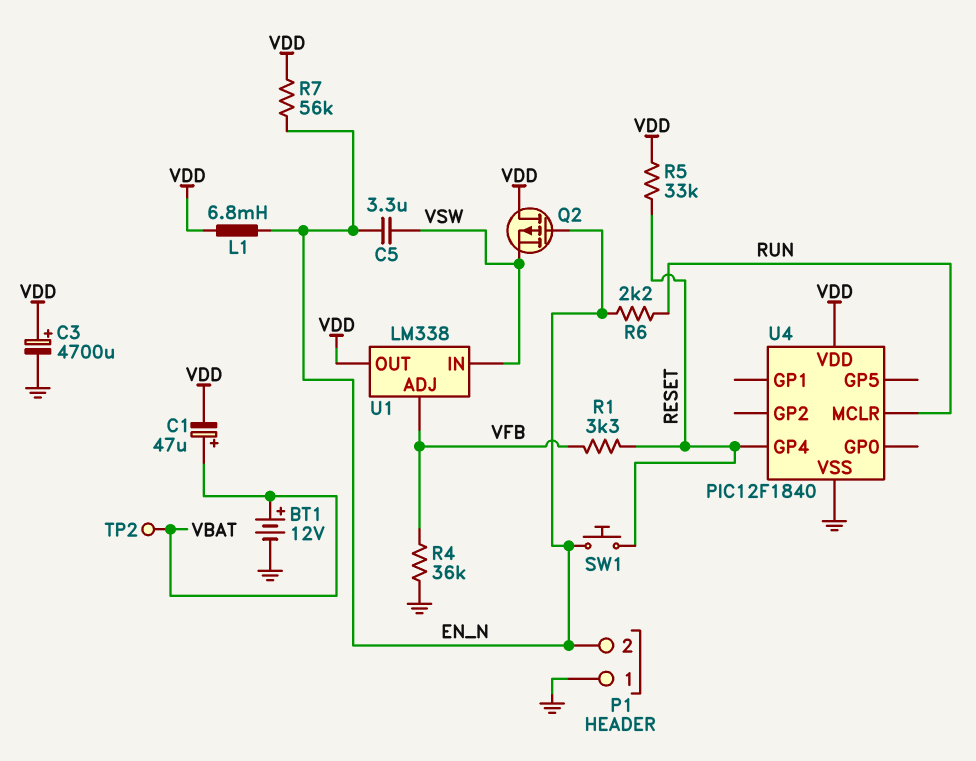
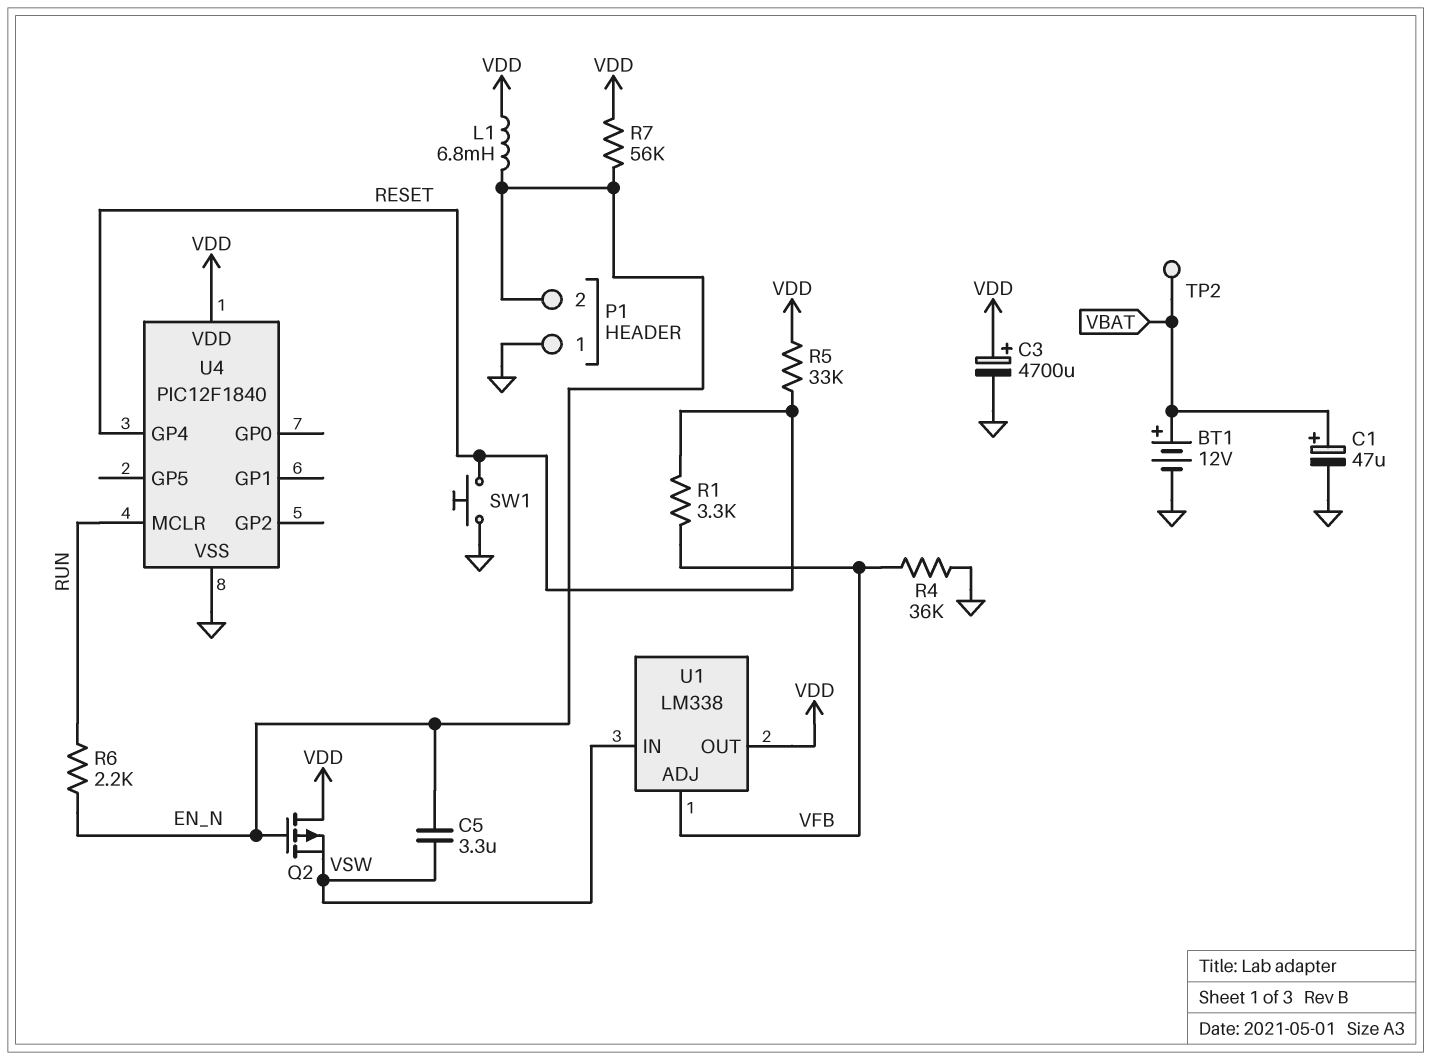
C1: 47uF (plus VBAT, minus VDD) -> 47uF (plus VBAT, minus GND)
SW1: button (EN_N, RESET) -> button (GND, RESET)

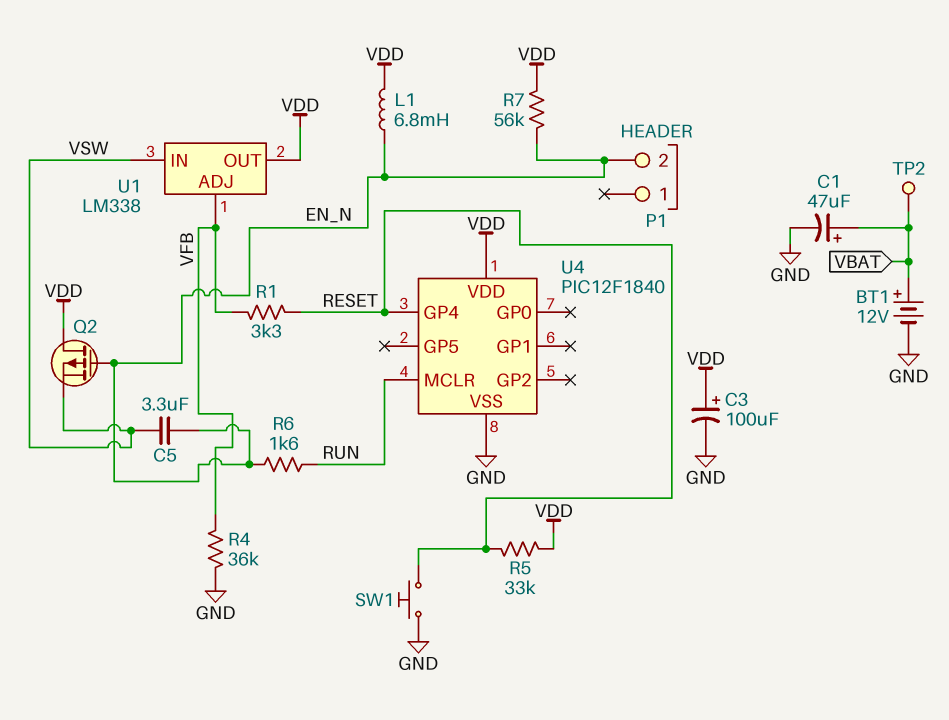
C3: 4700uF (plus VDD, minus GND) -> 100uF (plus VDD, minus GND)
P1 pin 1: GND -> none
R6: 2.2k (EN_N, RUN) -> 1.6k (EN_N, RUN)

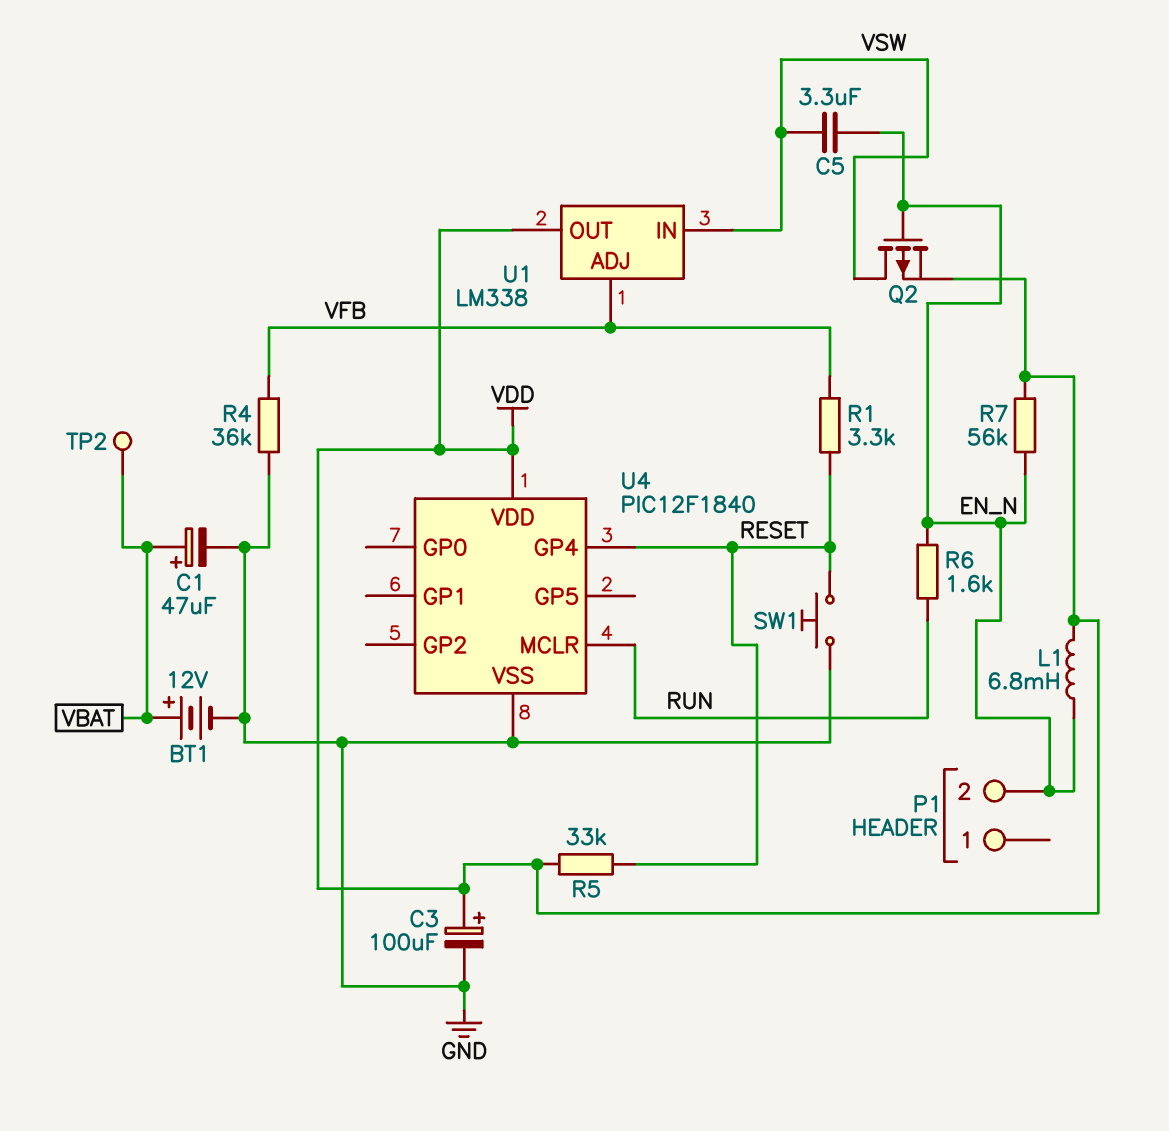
Q2: PMOS (G EN_N, D VDD, S VSW) -> PMOS (G EN_N, D VSW, S VDD)

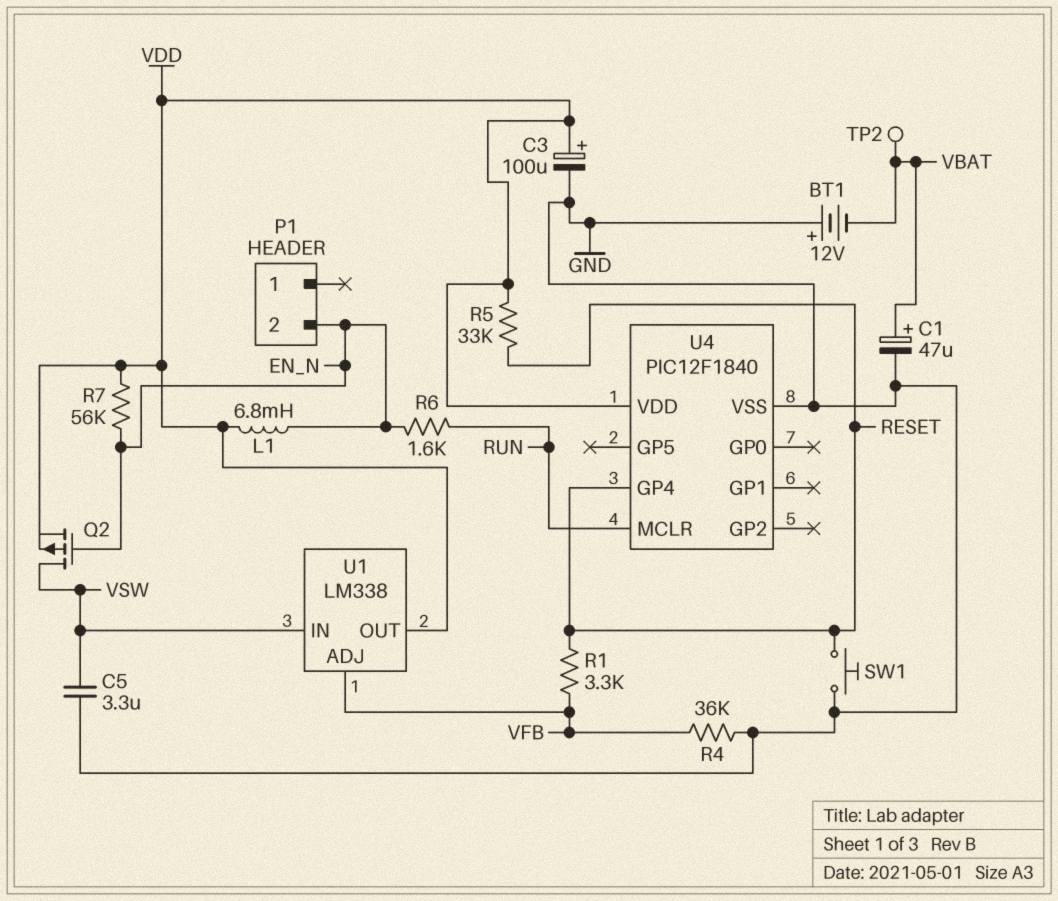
BT1: 12V (plus VBAT, minus GND) -> 12V (plus GND, minus VBAT)
C5: 3.3uF (EN_N, VSW) -> 3.3uF (GND, VSW)

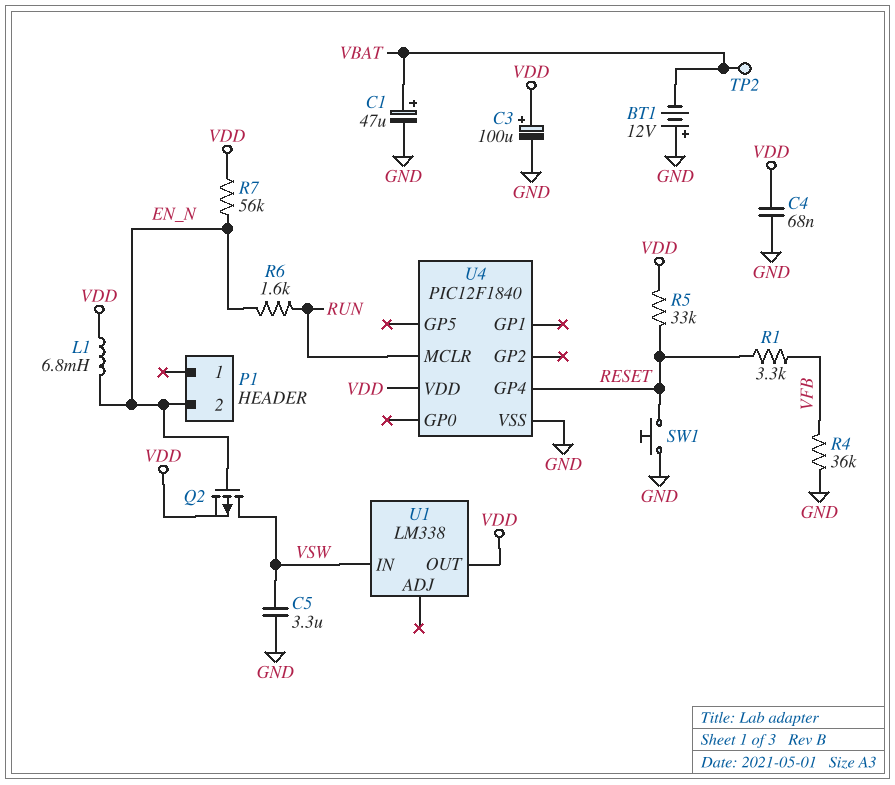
C4: none -> 68nF (GND, VDD)
U1 pin ADJ: VFB -> none

